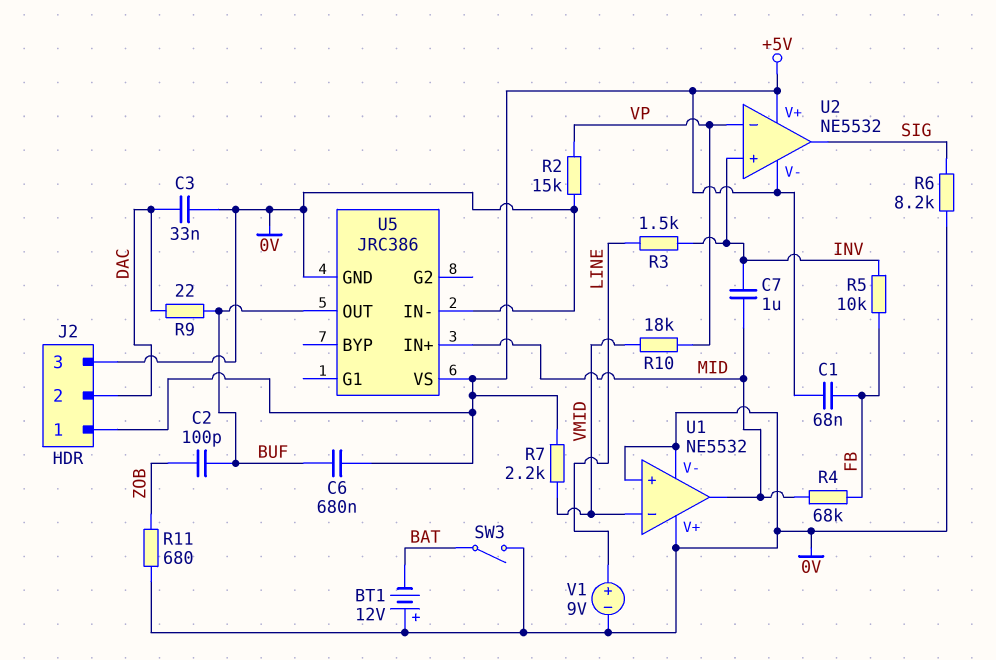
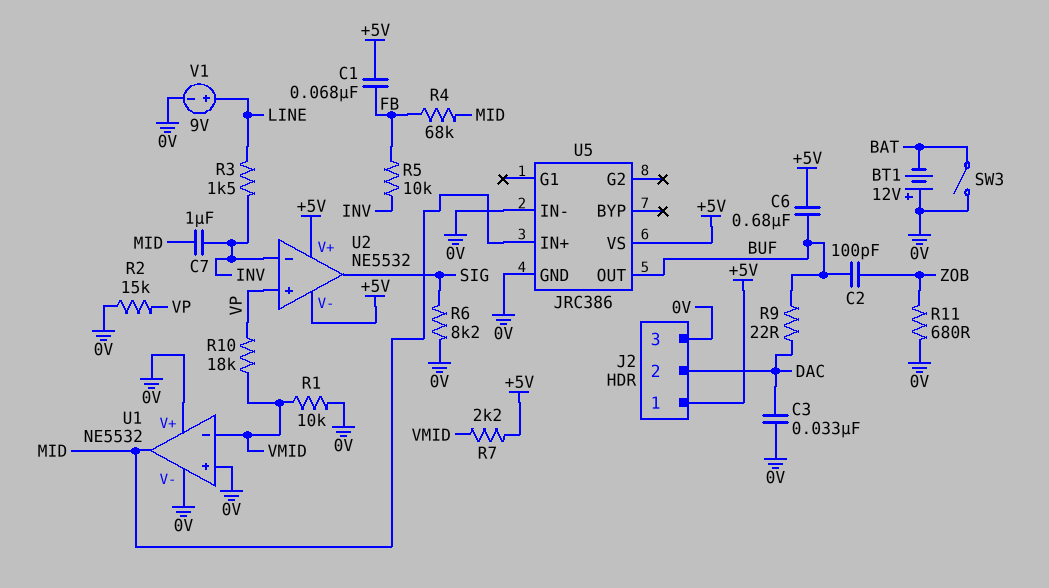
R1: none -> 10k (0V, VMID)
U2 pin in+: INV -> VP
U2 pin in-: VP -> INV

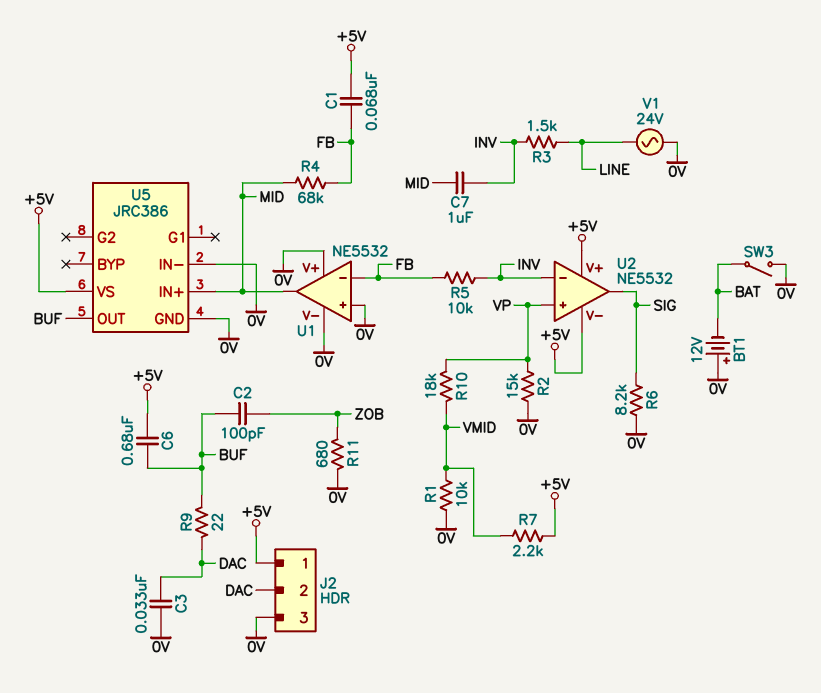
U1 pin in-: VMID -> FB
V1: 9V (plus LINE, minus 0V) -> AC 24V (0V, LINE)

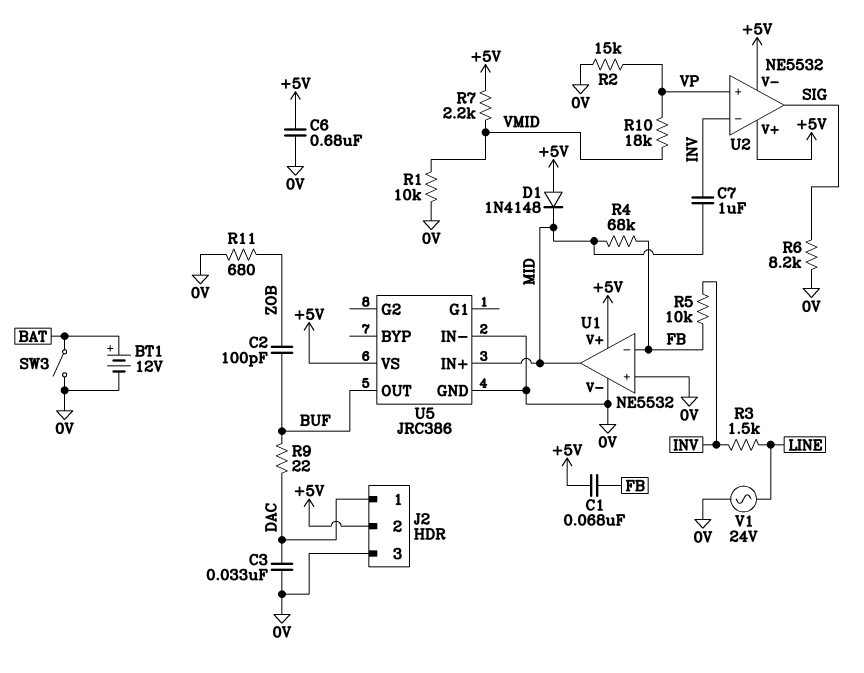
BT1: 12V (plus 0V, minus BAT) -> 12V (plus BAT, minus 0V)
C6: 680nF (+5V, BUF) -> 680nF (+5V, 0V)
D1: none -> diode 1N4148 (A +5V, K MID)
J2 pin 1: +5V -> DAC
J2 pin 2: DAC -> +5V
U1 pin V+: 0V -> +5V

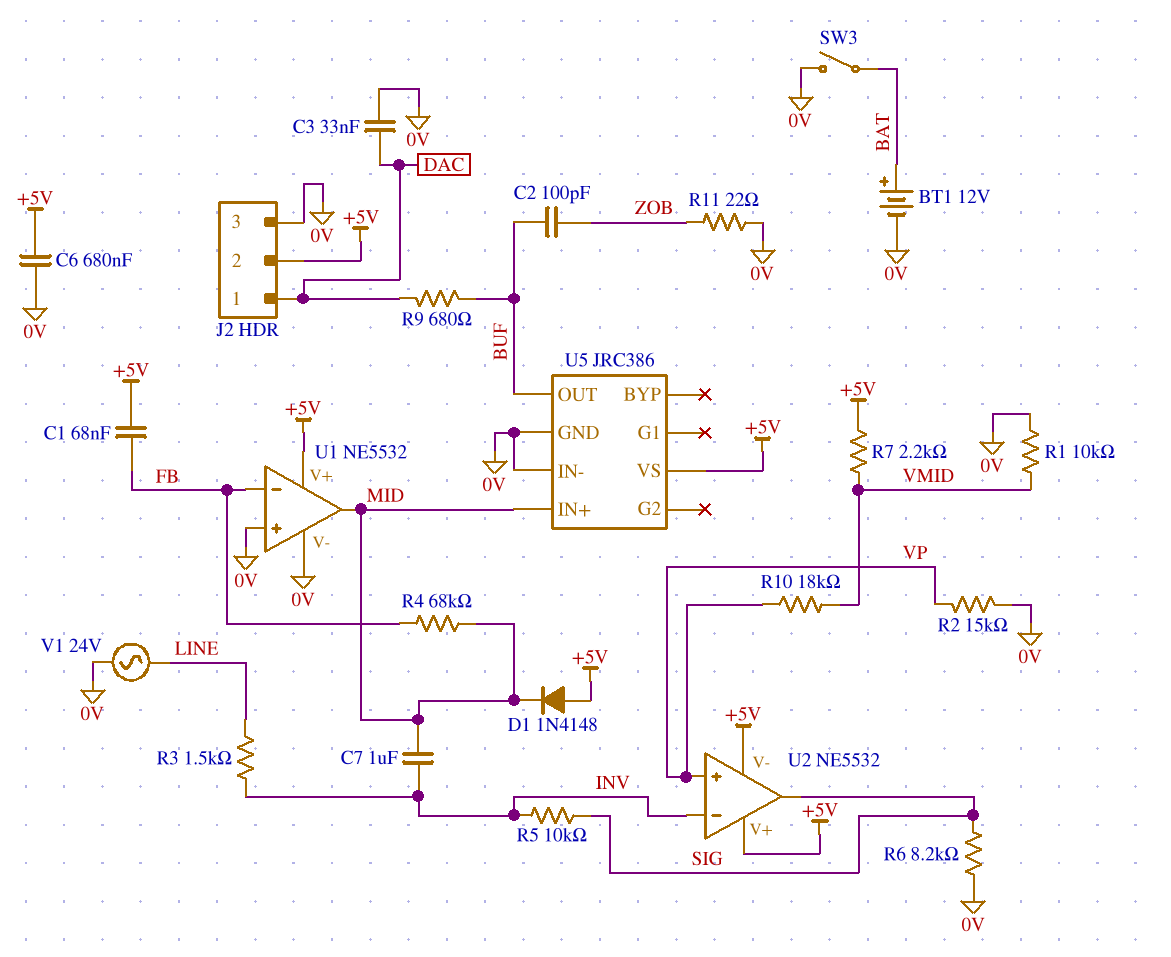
R5: 10k (FB, INV) -> 10k (INV, SIG)
R9: 22 (BUF, DAC) -> 680 (BUF, DAC)
R11: 680 (0V, ZOB) -> 22 (0V, ZOB)

